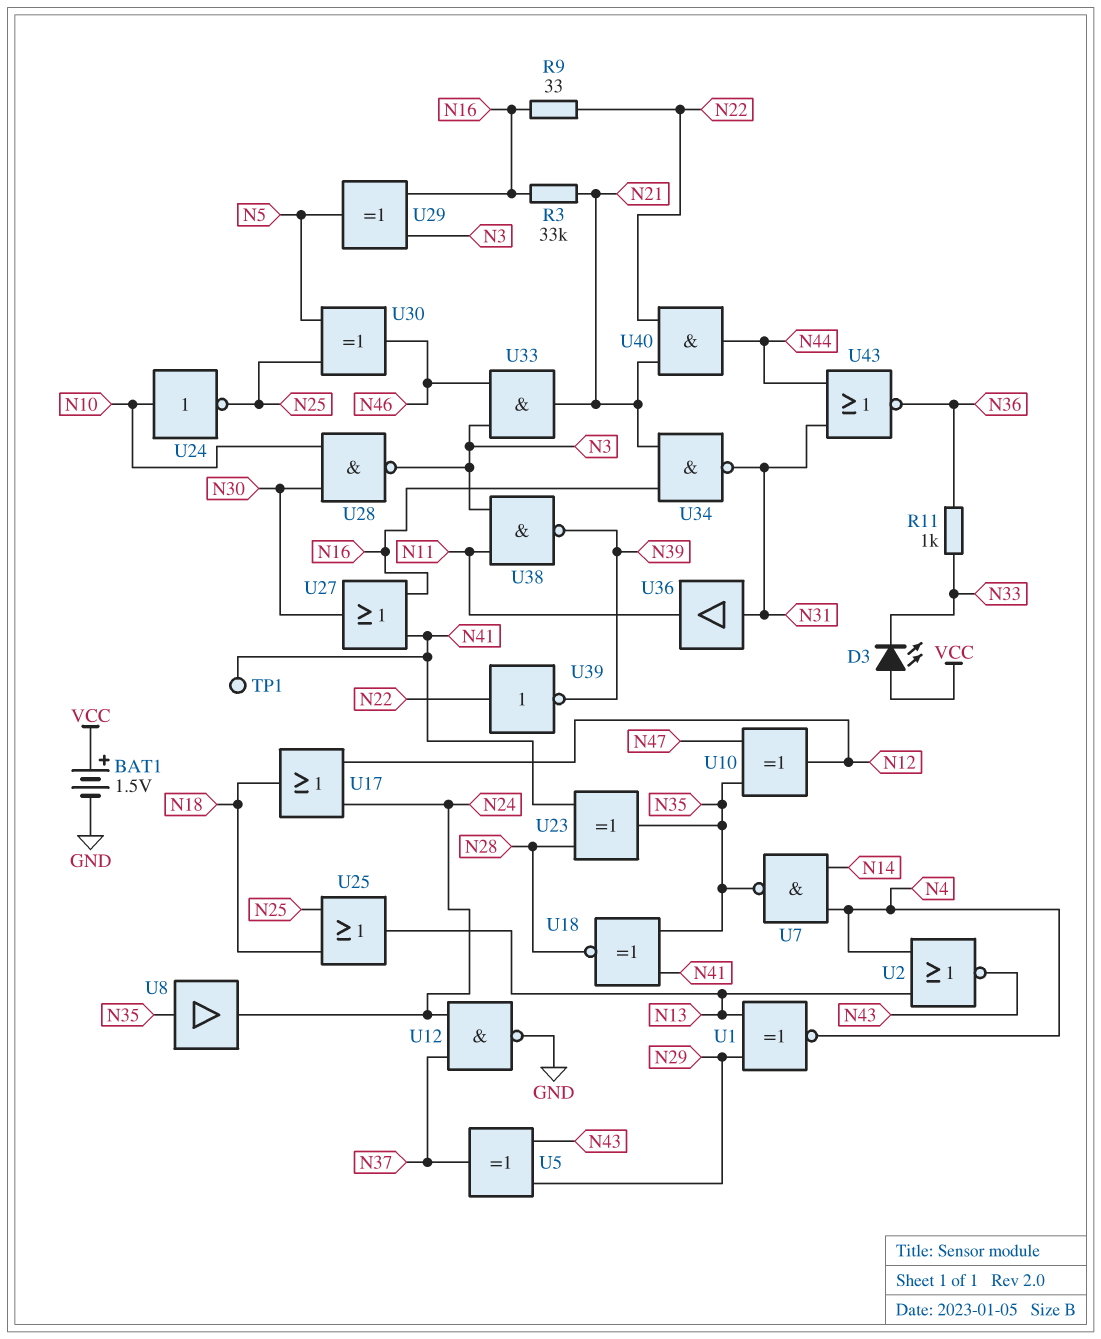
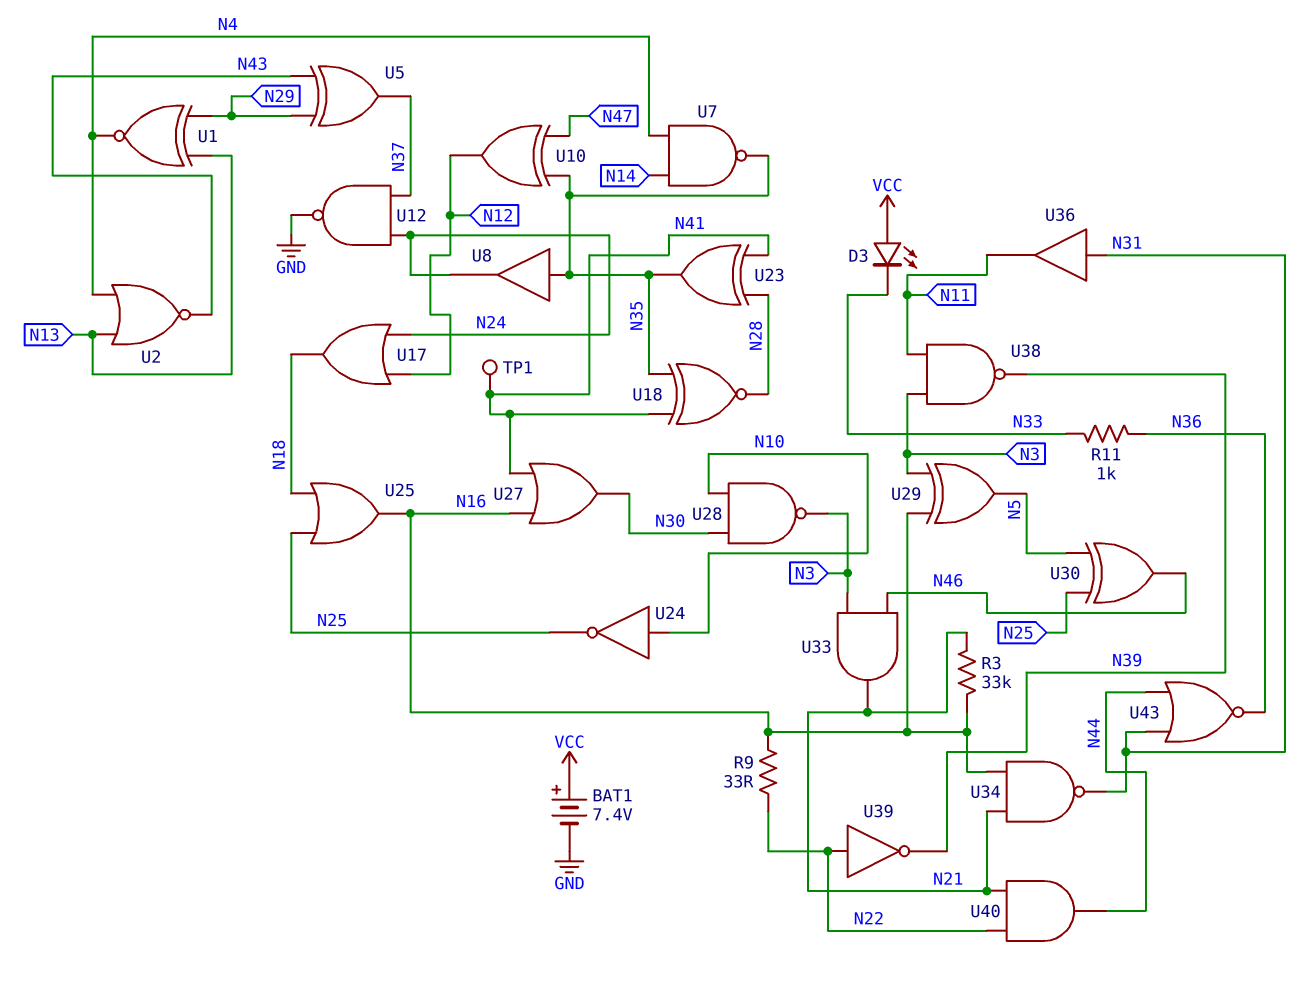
BAT1: 1.5V (plus VCC, minus GND) -> 7.4V (plus VCC, minus GND)
U25: OR (in N18, in N25, out N13) -> OR (in N18, in N25, out N16)

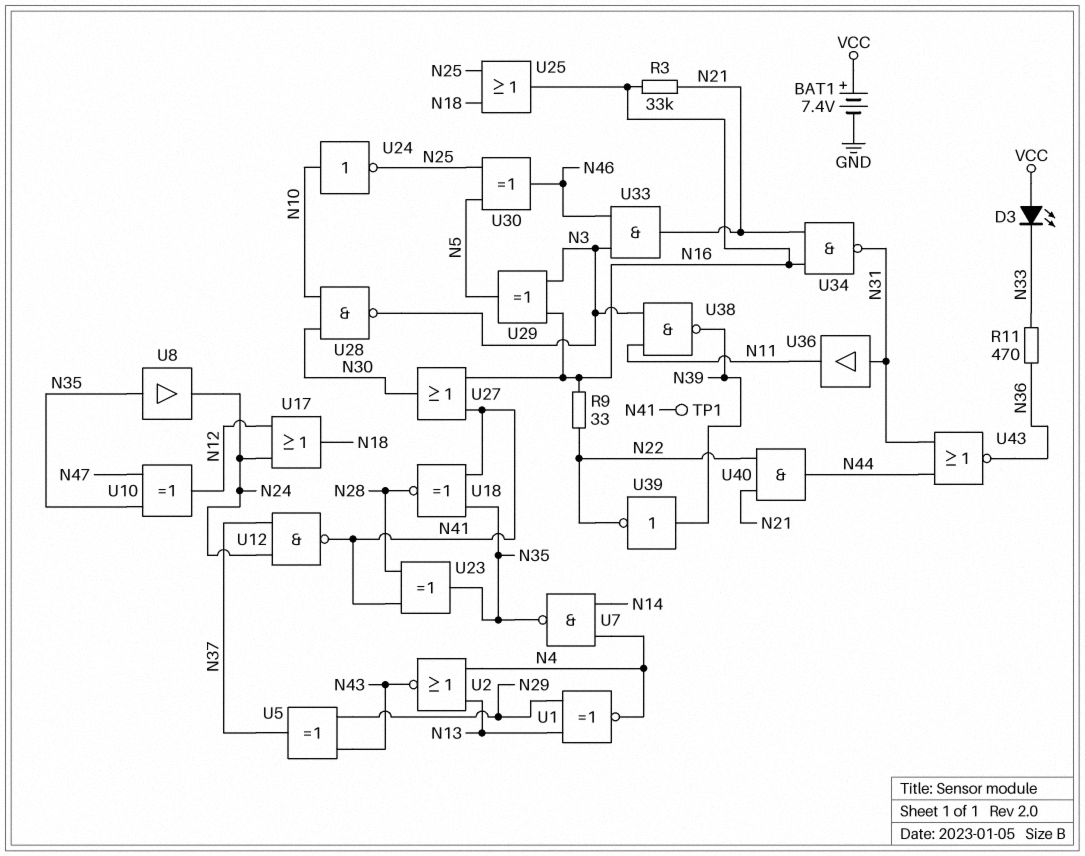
R11: 1k (N33, N36) -> 470 (N33, N36)
U12: NAND (in N24, in N37, out GND) -> NAND (in N24, in N37, out N41)
U39: NOT (in N22, out N39) -> NOT (in N39, out N22)

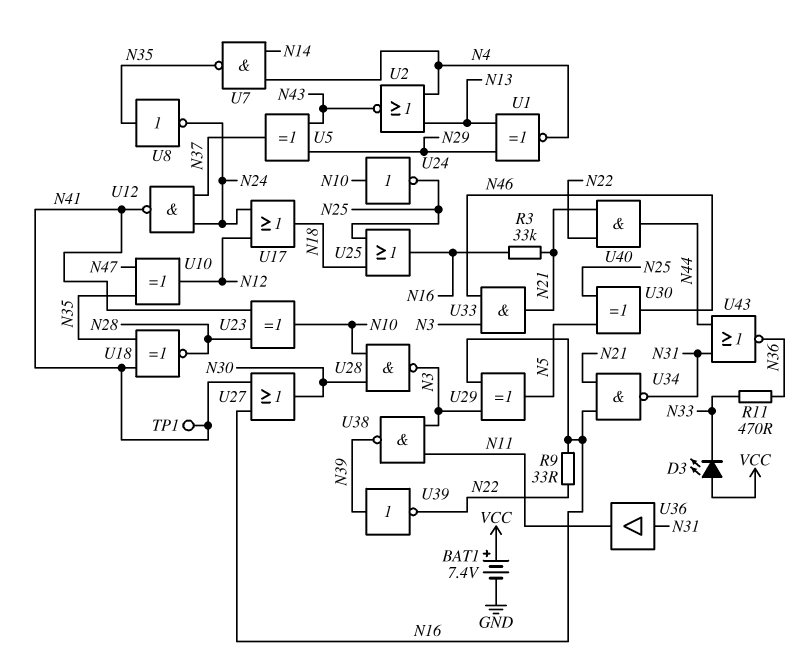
U8: buffer (in N35, out N24) -> NOT (in N35, out N24)
U23: XOR (in N28, in N41, out N35) -> XOR (in N28, in N41, out N10)

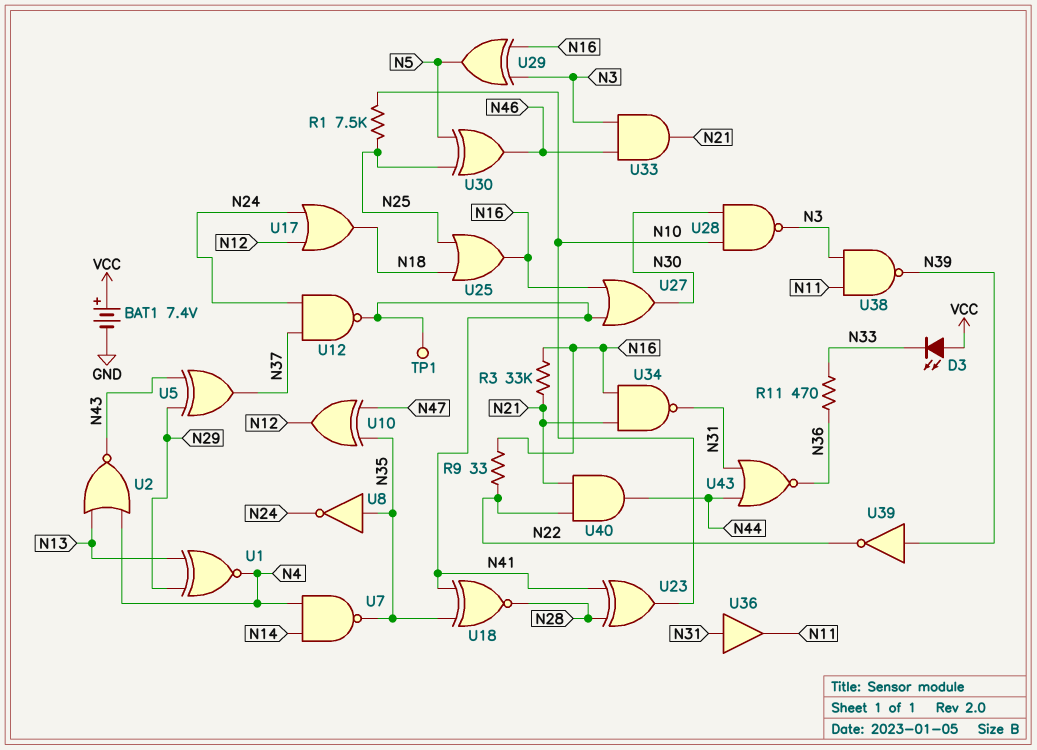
R1: none -> 7.5k (N10, N25)
U24: NOT (in N10, out N25) -> none

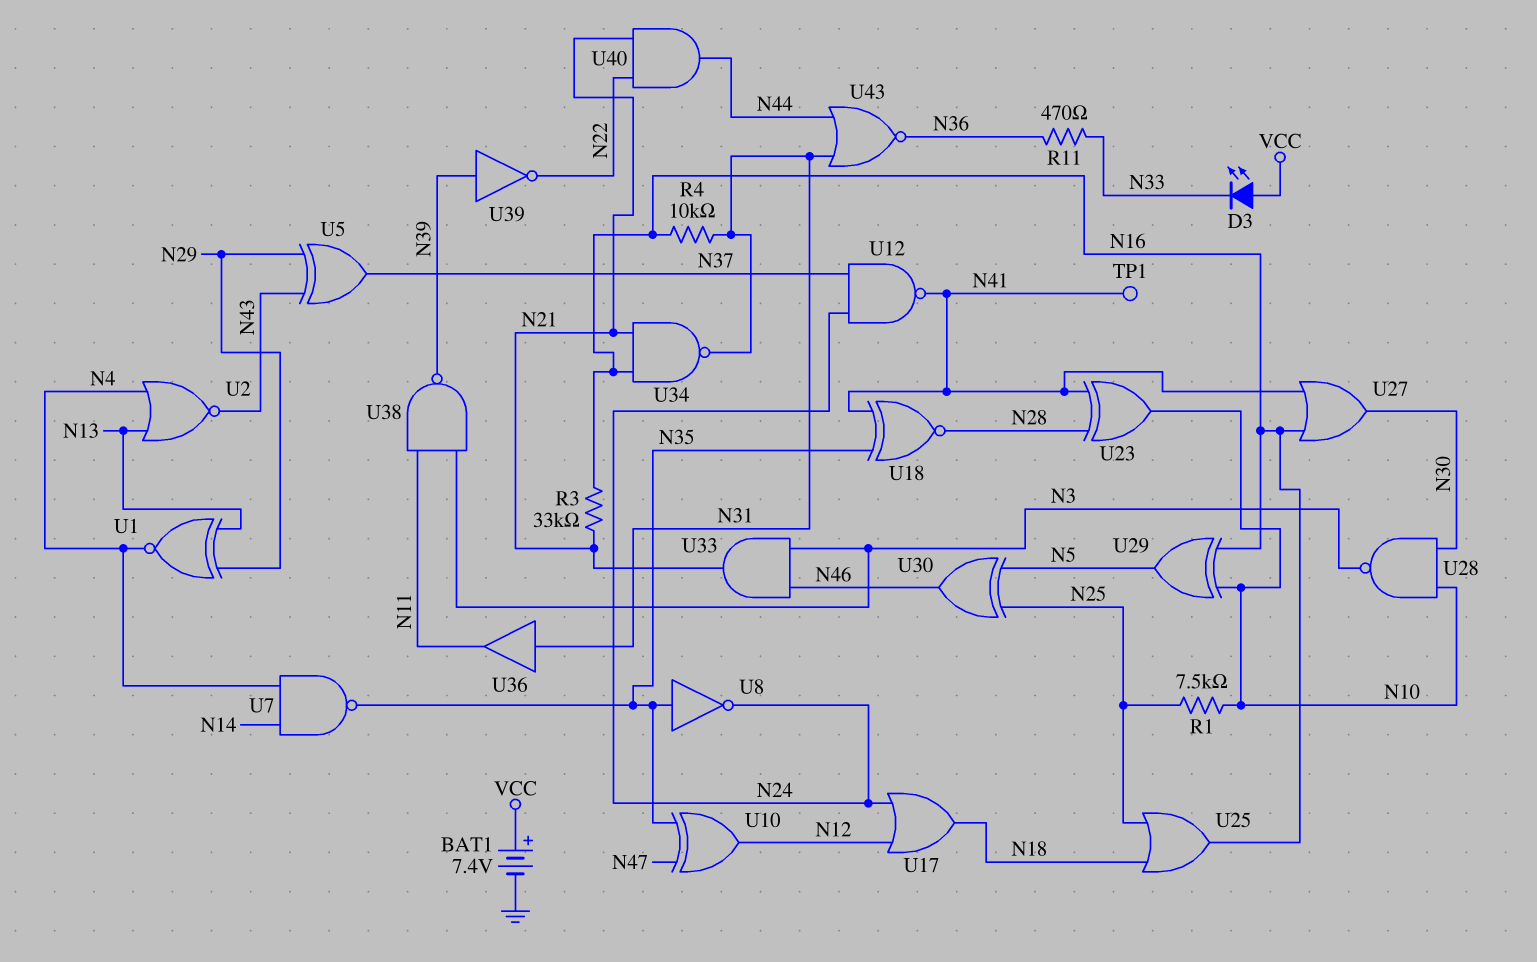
R4: none -> 10k (N16, N31)
R9: 33 (N16, N22) -> none
U29: XOR (in N3, in N16, out N5) -> XOR (in N10, in N16, out N5)

